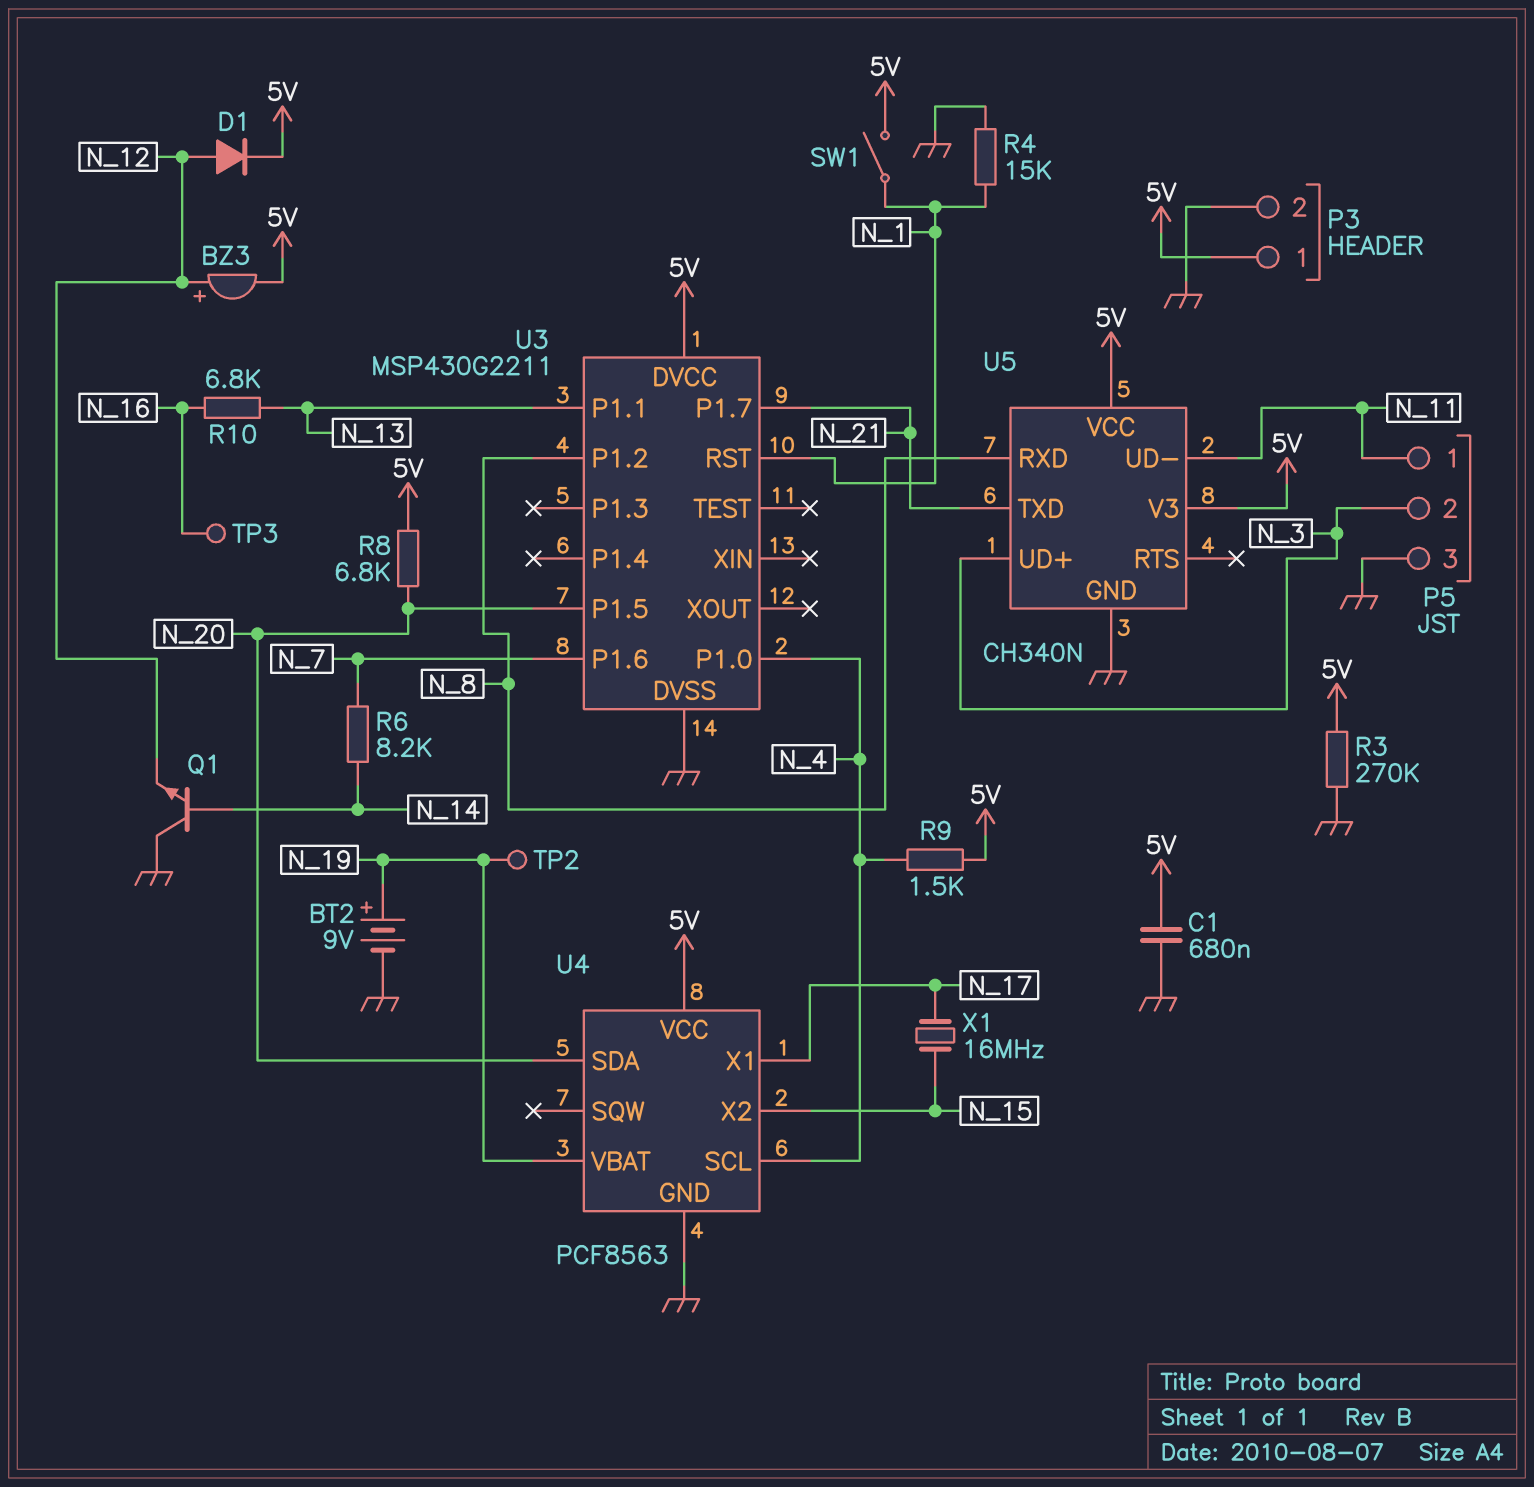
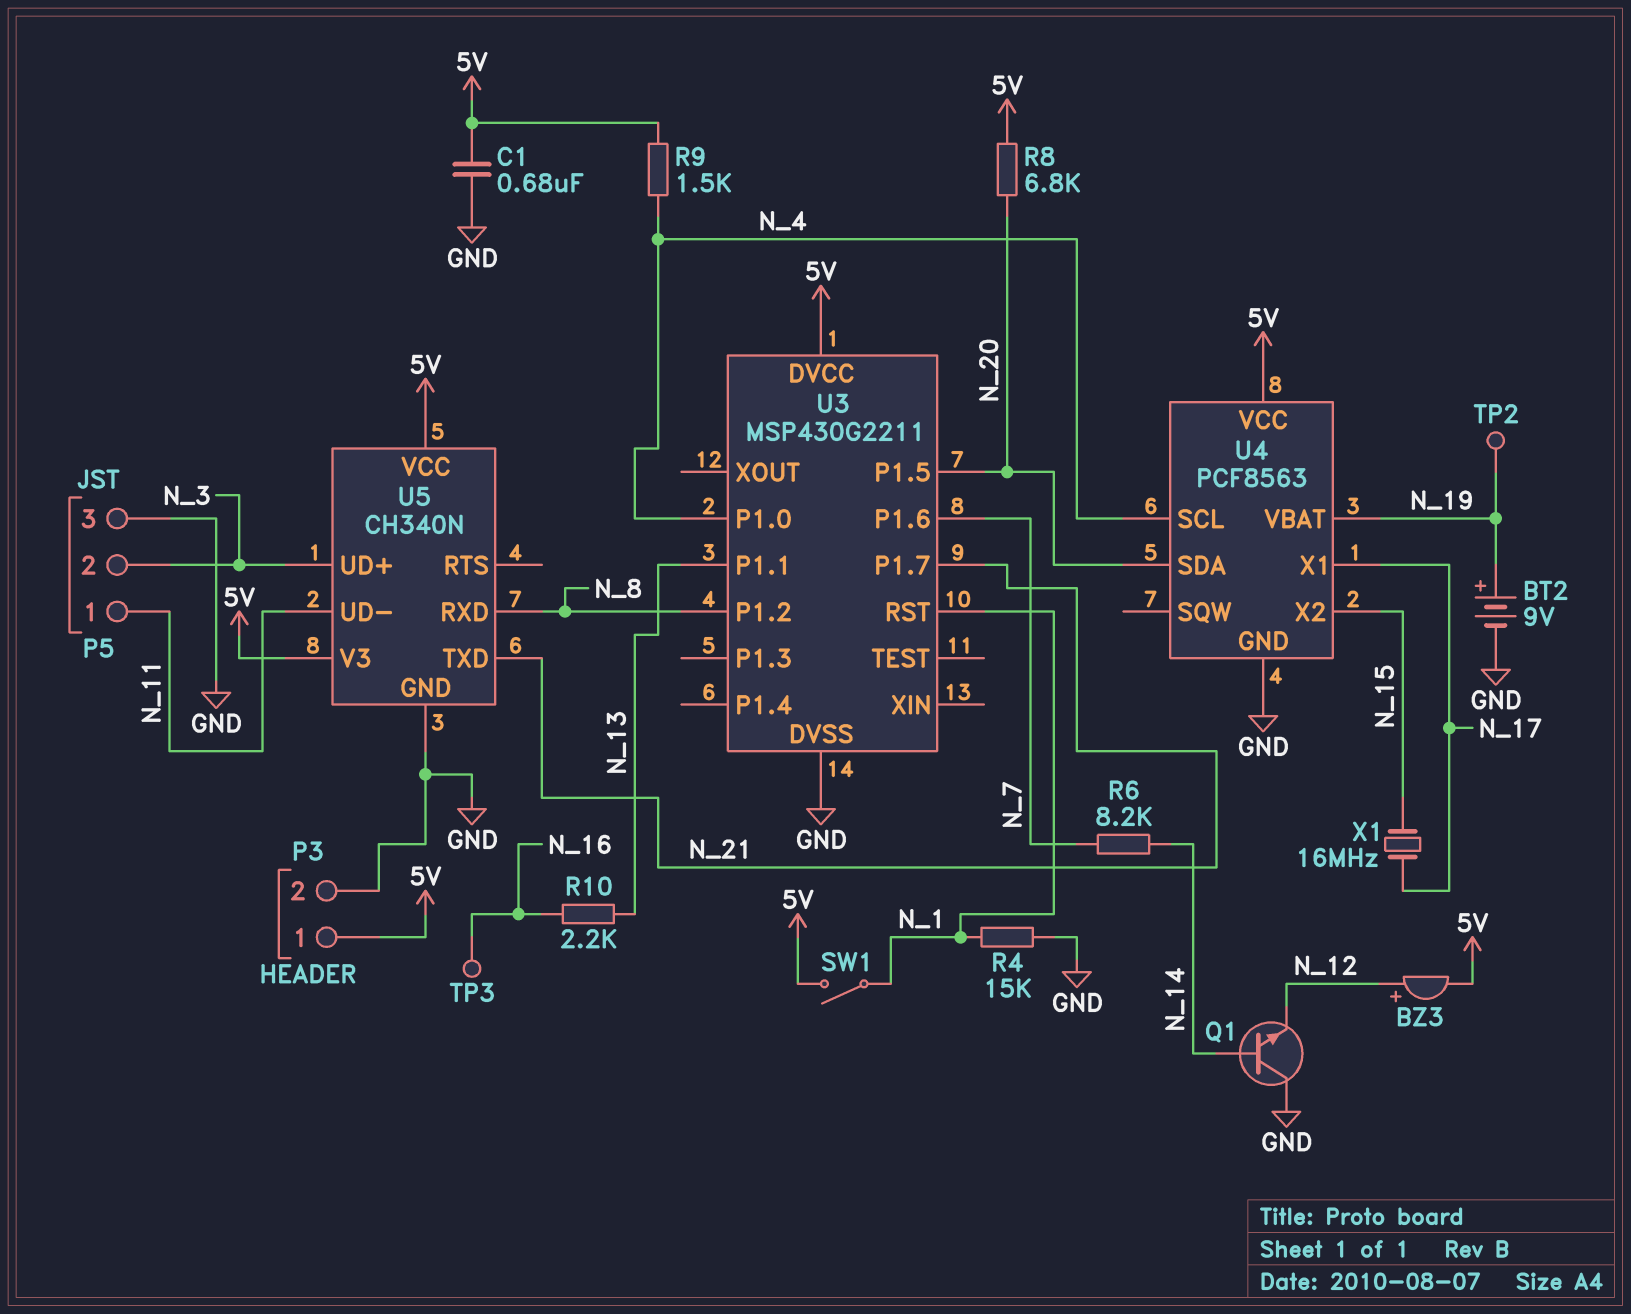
D1: diode (A N_12, K 5V) -> none
R3: 270k (5V, GND) -> none
R10: 6.8k (N_13, N_16) -> 2.2k (N_13, N_16)

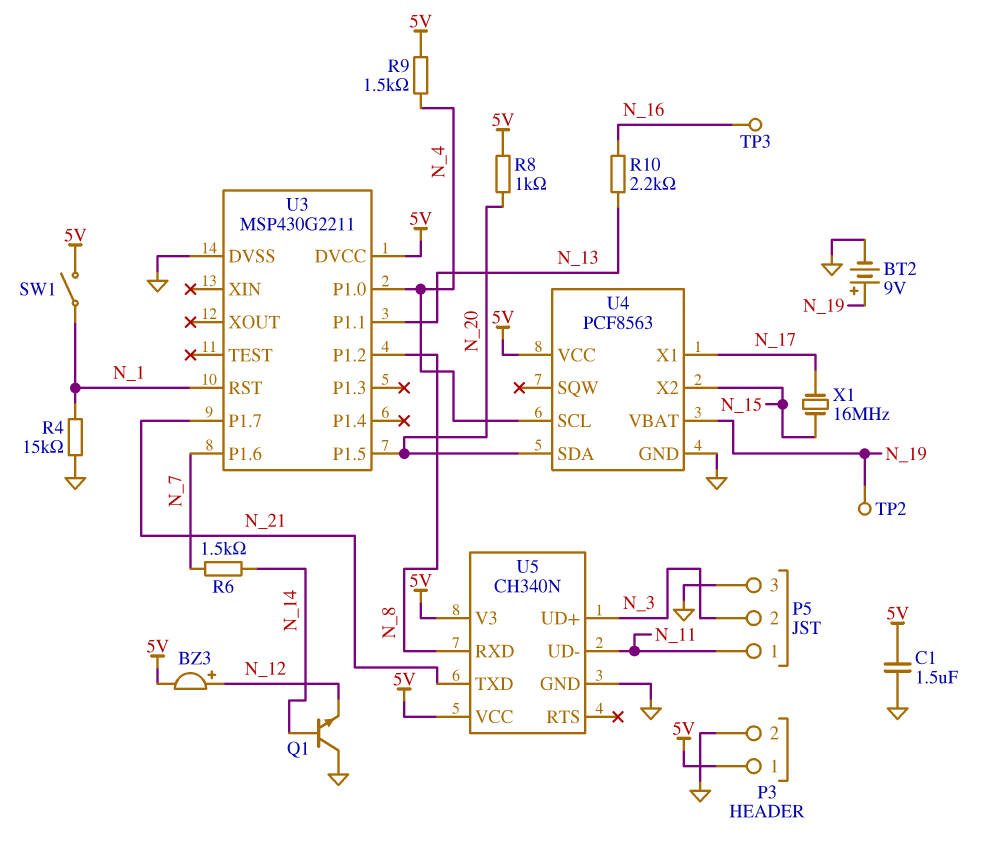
C1: 680nF (5V, GND) -> 1.5uF (5V, GND)
R6: 8.2k (N_7, N_14) -> 1.5k (N_7, N_14)
R8: 6.8k (5V, N_20) -> 1k (5V, N_20)

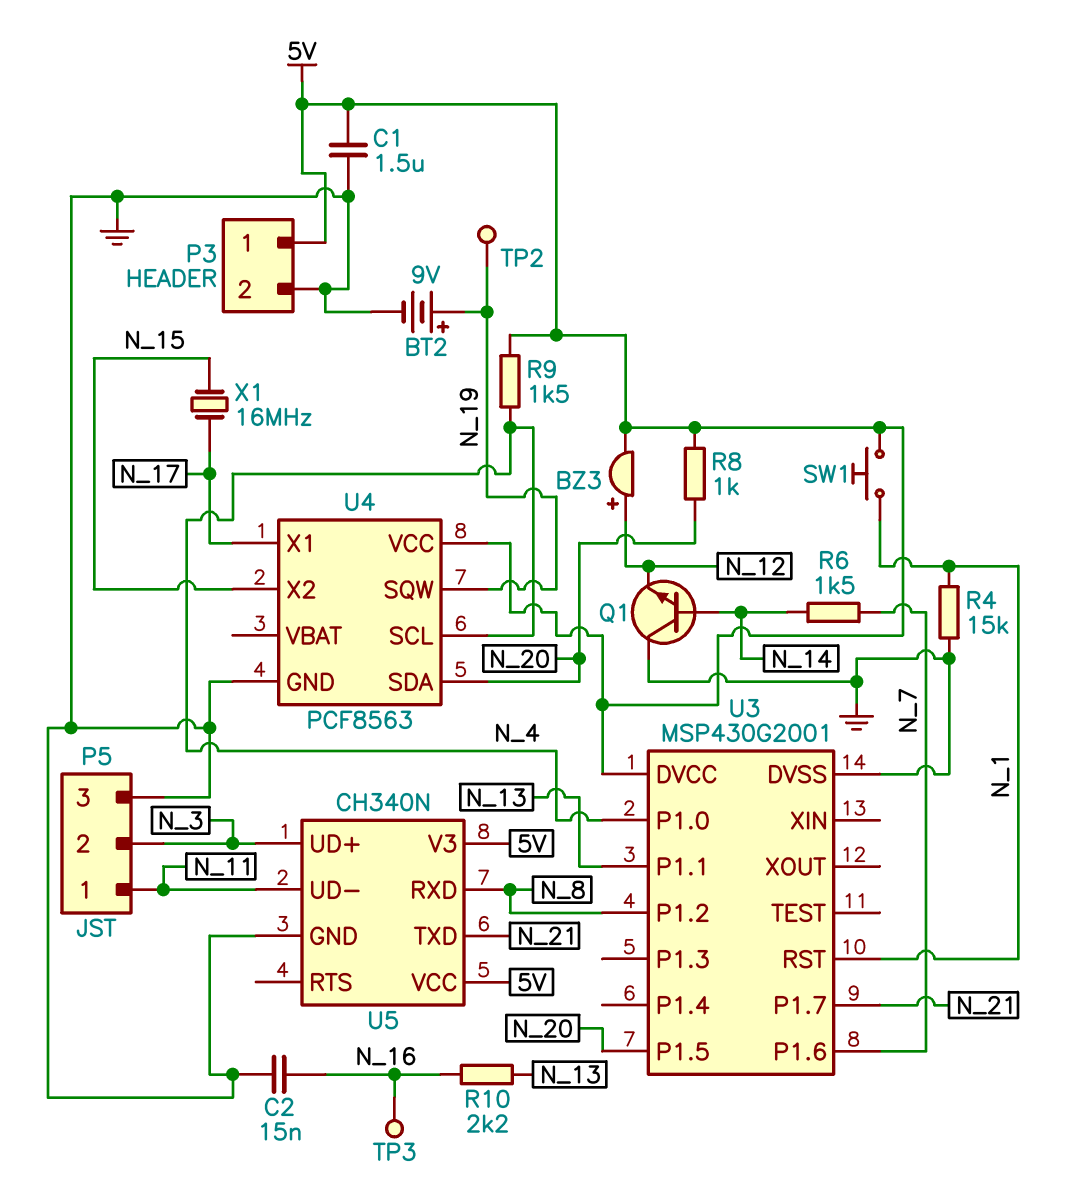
C2: none -> 15nF (GND, N_16)
SW1: switch (5V, N_1) -> button (5V, N_1)
U3: MSP430G2211 -> MSP430G2001
U4 pin SQW: none -> N_19
U4 pin VBAT: N_19 -> none

